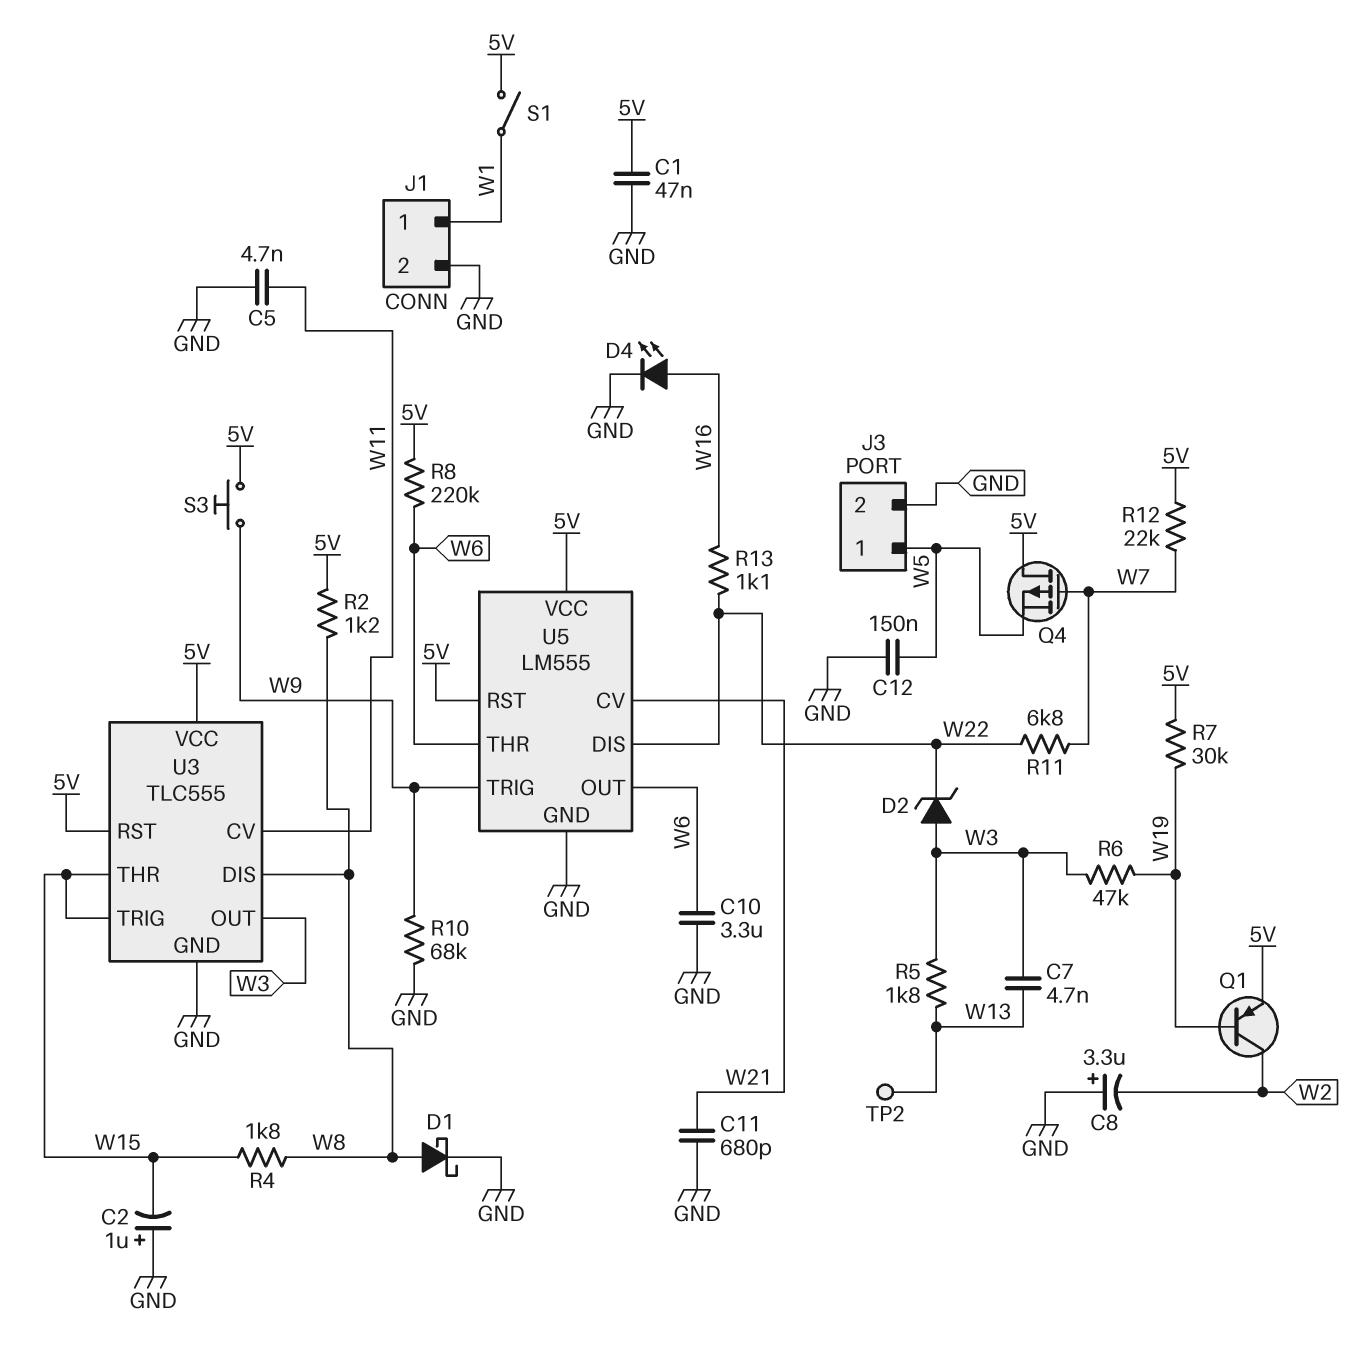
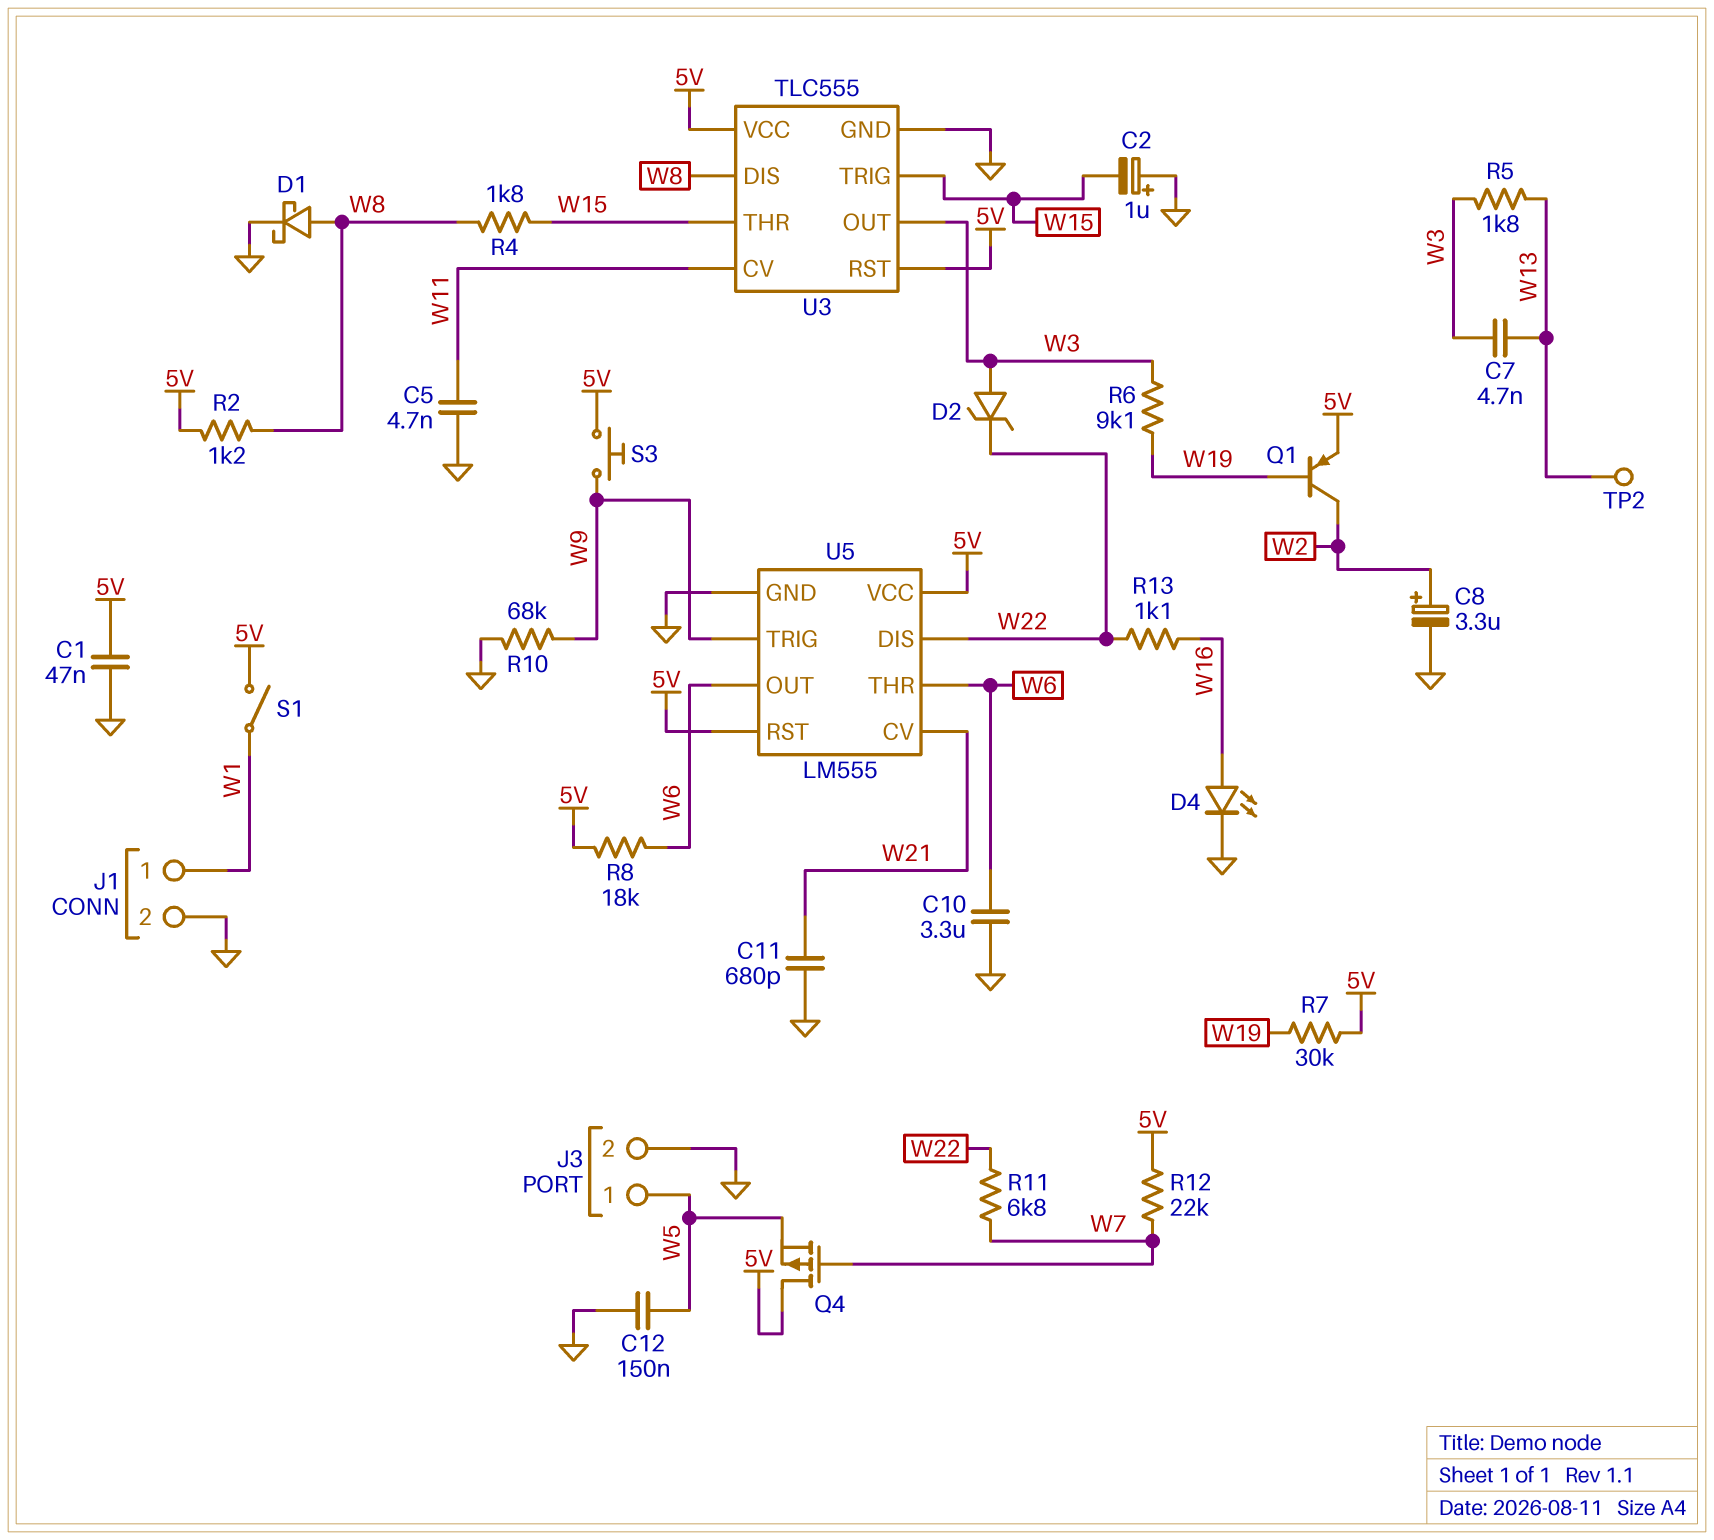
C8: 3.3uF (plus GND, minus W2) -> 3.3uF (plus W2, minus GND)
R6: 47k (W3, W19) -> 9.1k (W3, W19)
R8: 220k (5V, W6) -> 18k (5V, W6)

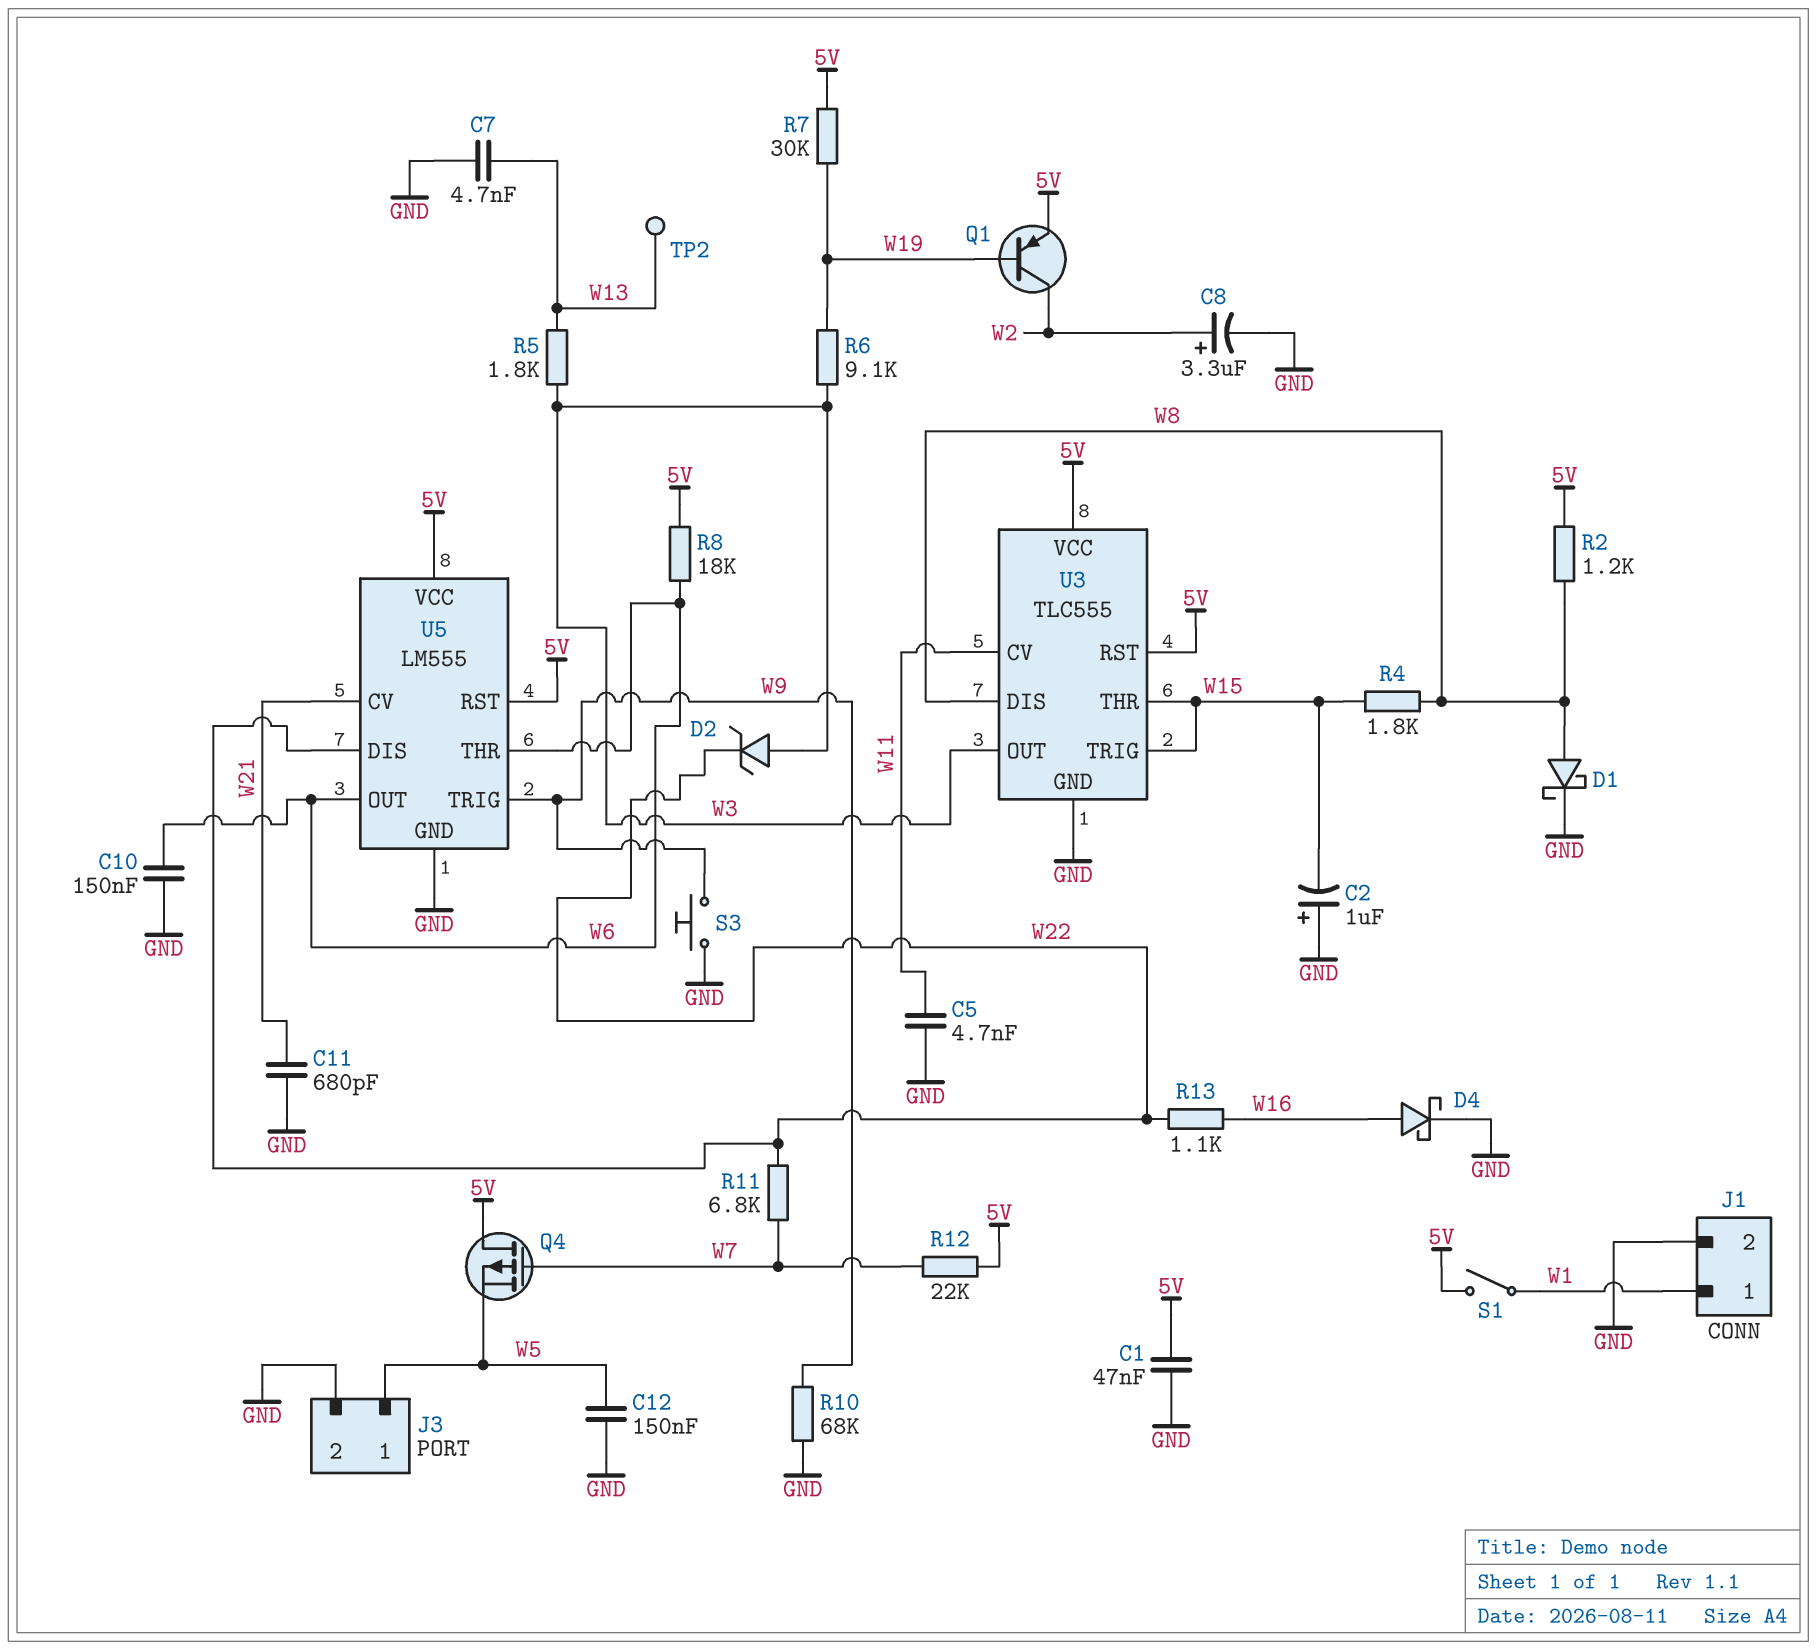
C7: 4.7nF (W3, W13) -> 4.7nF (GND, W13)
C10: 3.3uF (GND, W6) -> 150nF (GND, W6)
D4: LED (A W16, K GND) -> schottky (A W16, K GND)
S3: button (5V, W9) -> button (GND, W9)

